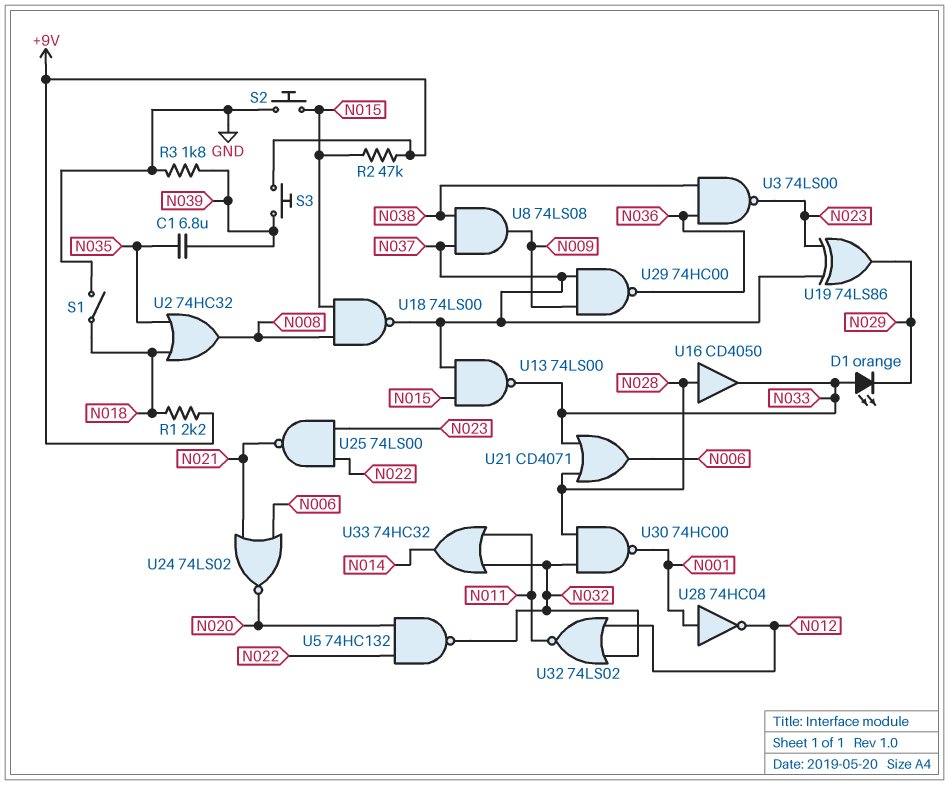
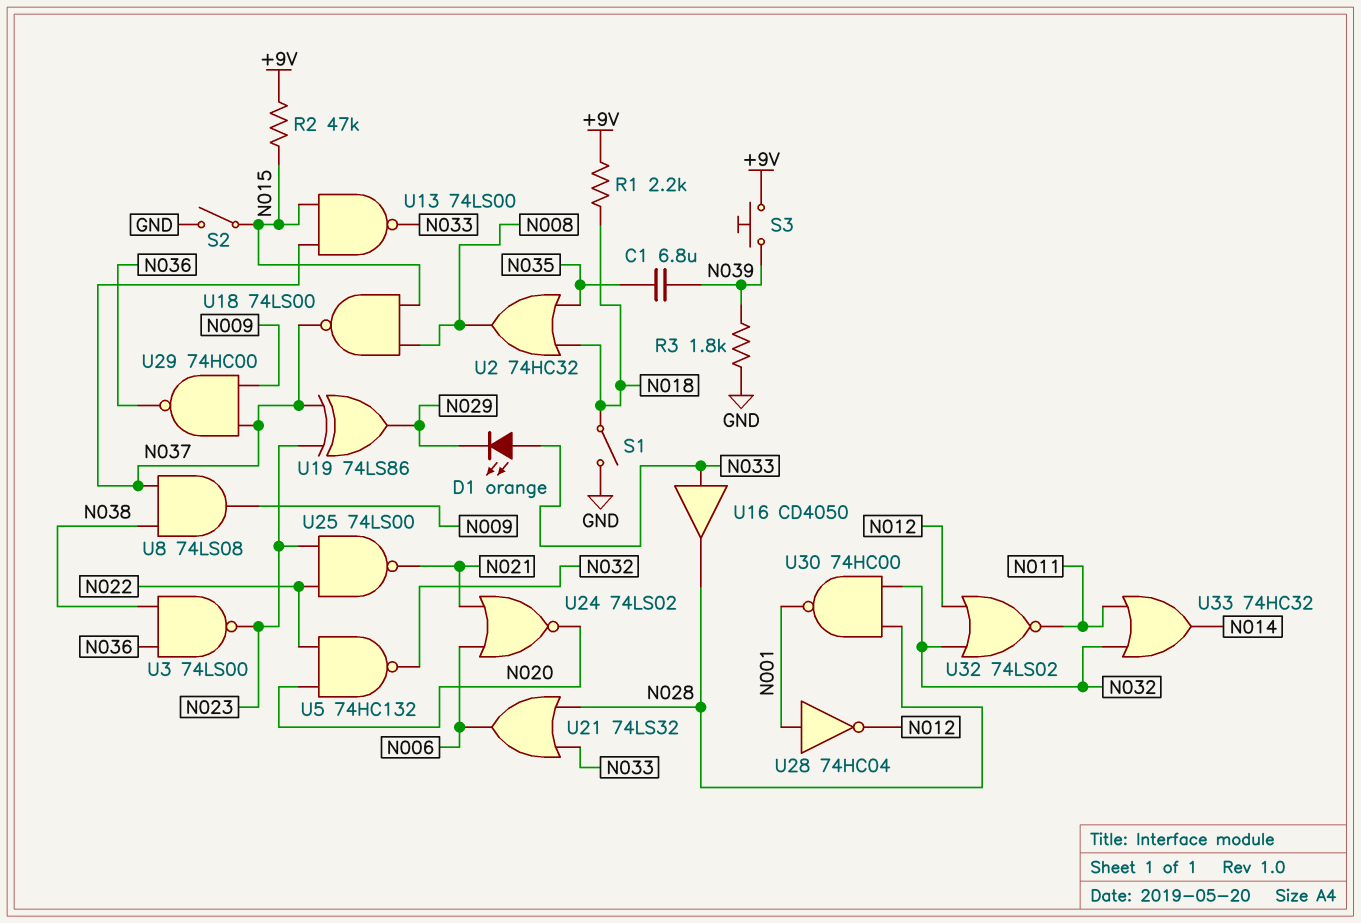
S2: button (GND, N015) -> switch (GND, N015)
U16: buffer CD4050 (in N028, out N033) -> buffer CD4050 (in N033, out N028)
U21: OR CD4071 (in N028, in N033, out N006) -> OR 74LS32 (in N028, in N033, out N006)

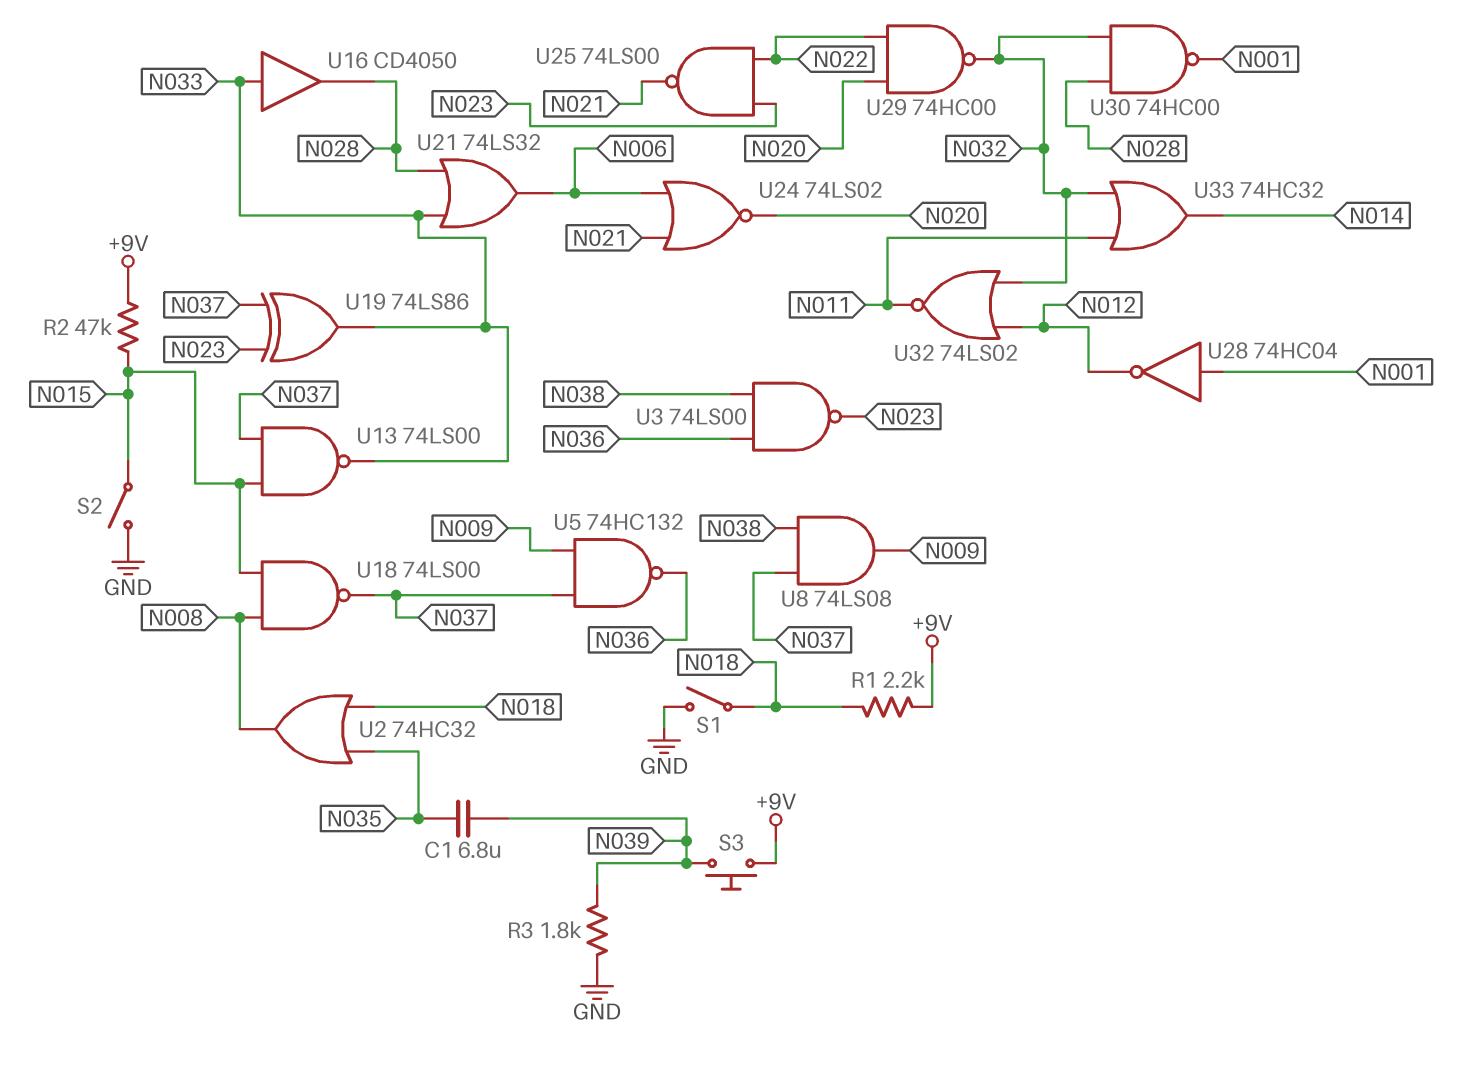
D1: LED orange (A N033, K N029) -> none
U5: NAND 74HC132 (in N020, in N022, out N032) -> NAND 74HC132 (in N009, in N037, out N036)
U19: XOR 74LS86 (in N023, in N037, out N029) -> XOR 74LS86 (in N023, in N037, out N033)
U29: NAND 74HC00 (in N009, in N037, out N036) -> NAND 74HC00 (in N020, in N022, out N032)

